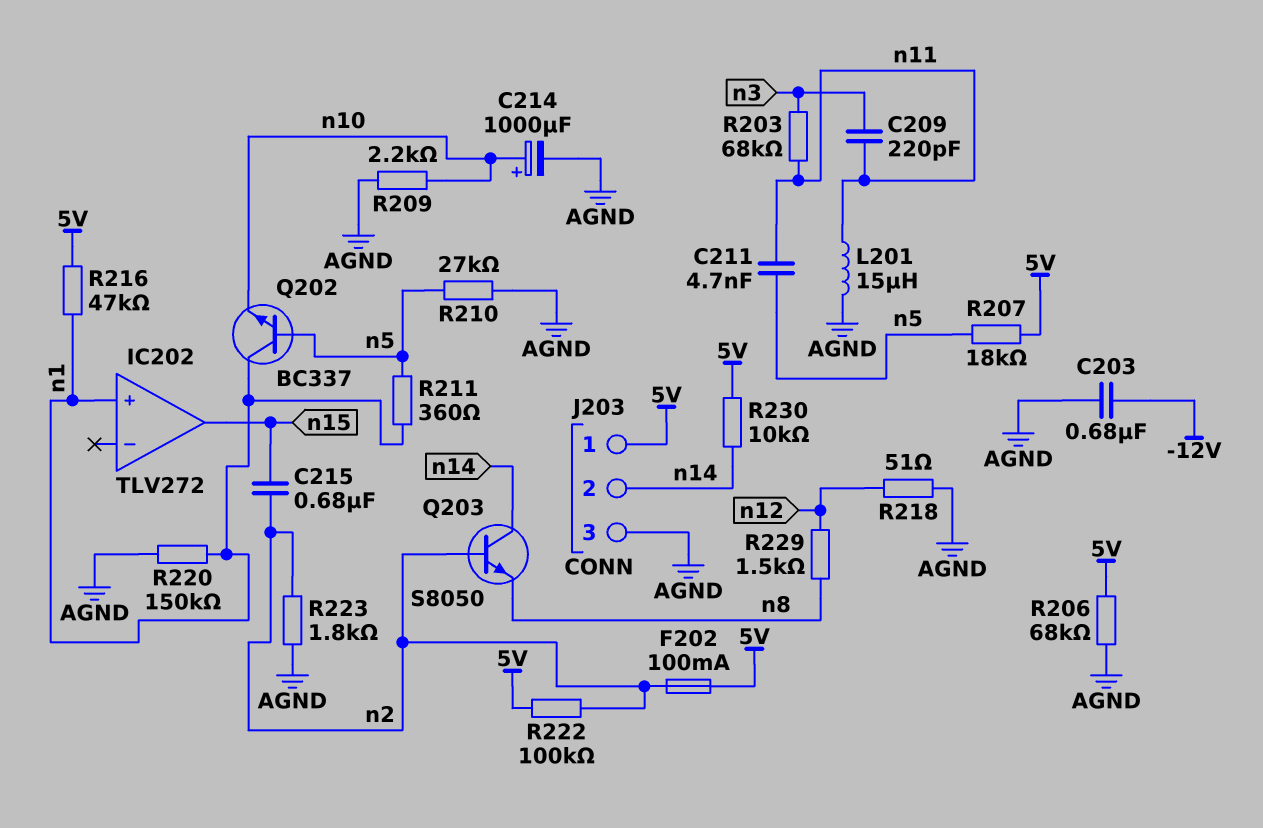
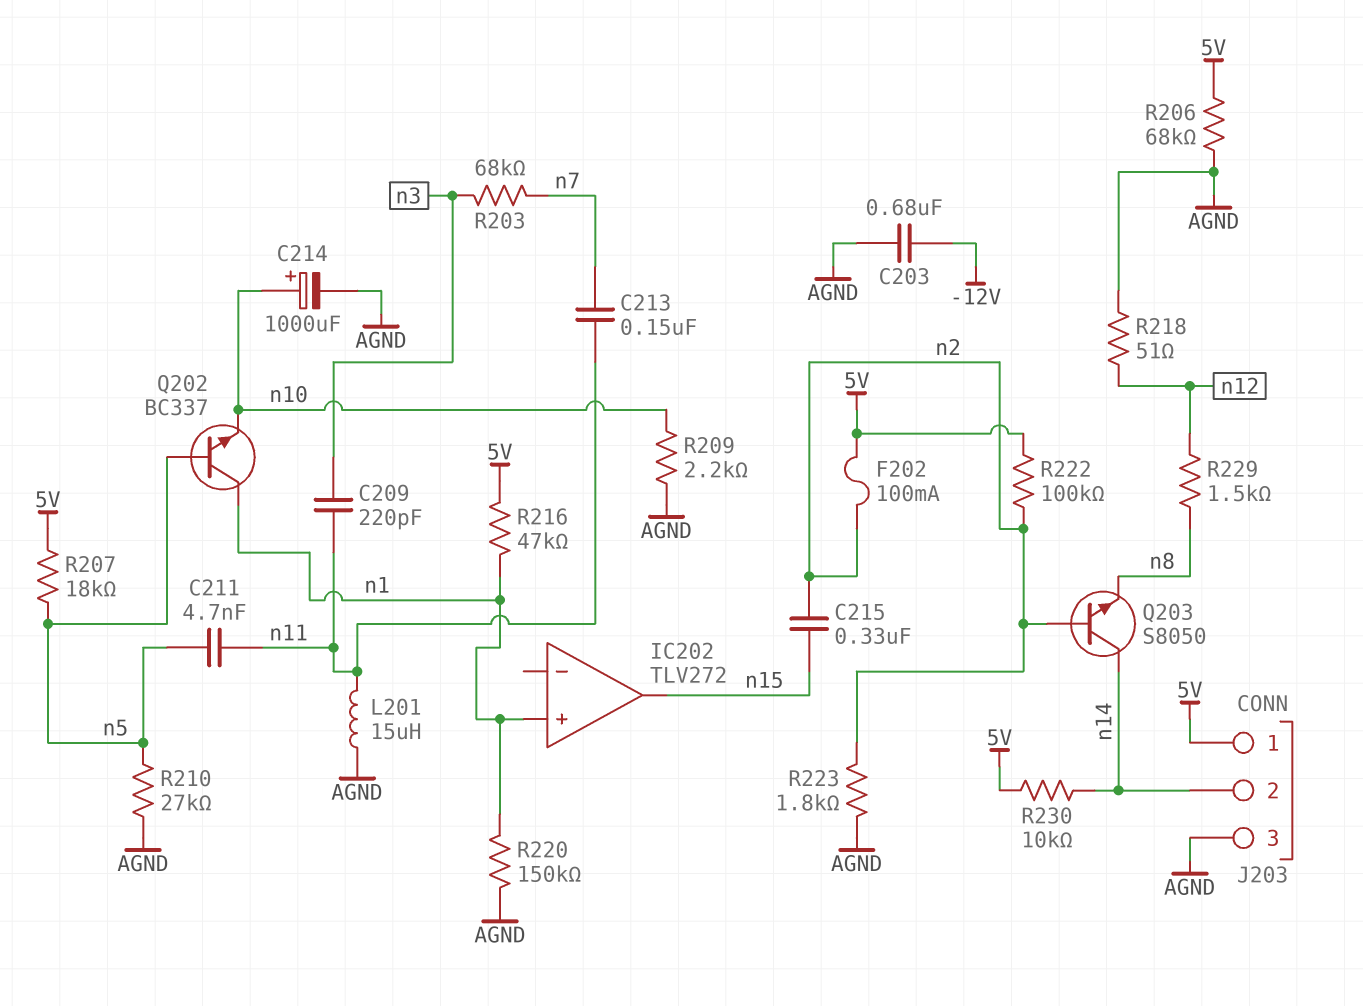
C213: none -> 150nF (n7, n11)
C215: 680nF (n2, n15) -> 330nF (n2, n15)
R203: 68k (n3, n11) -> 68k (n3, n7)
R211: 360 (n1, n5) -> none

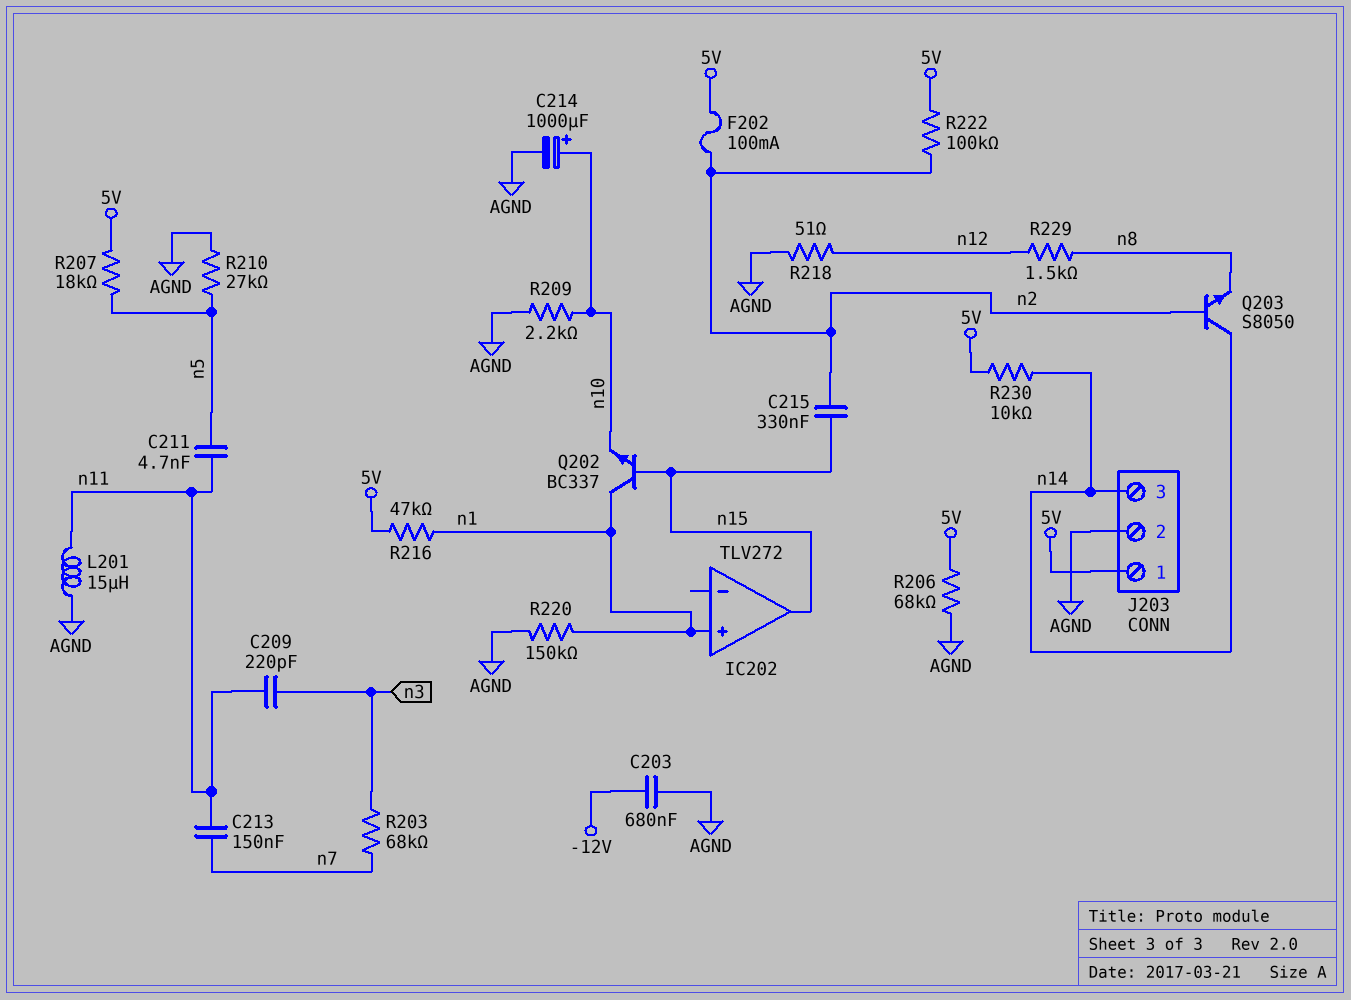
J203 pin 2: n14 -> AGND
J203 pin 3: AGND -> n14
Q202: NPN BC337 (B n5, C n1, E n10) -> NPN BC337 (B n15, C n1, E n10)
R223: 1.8k (AGND, n2) -> none

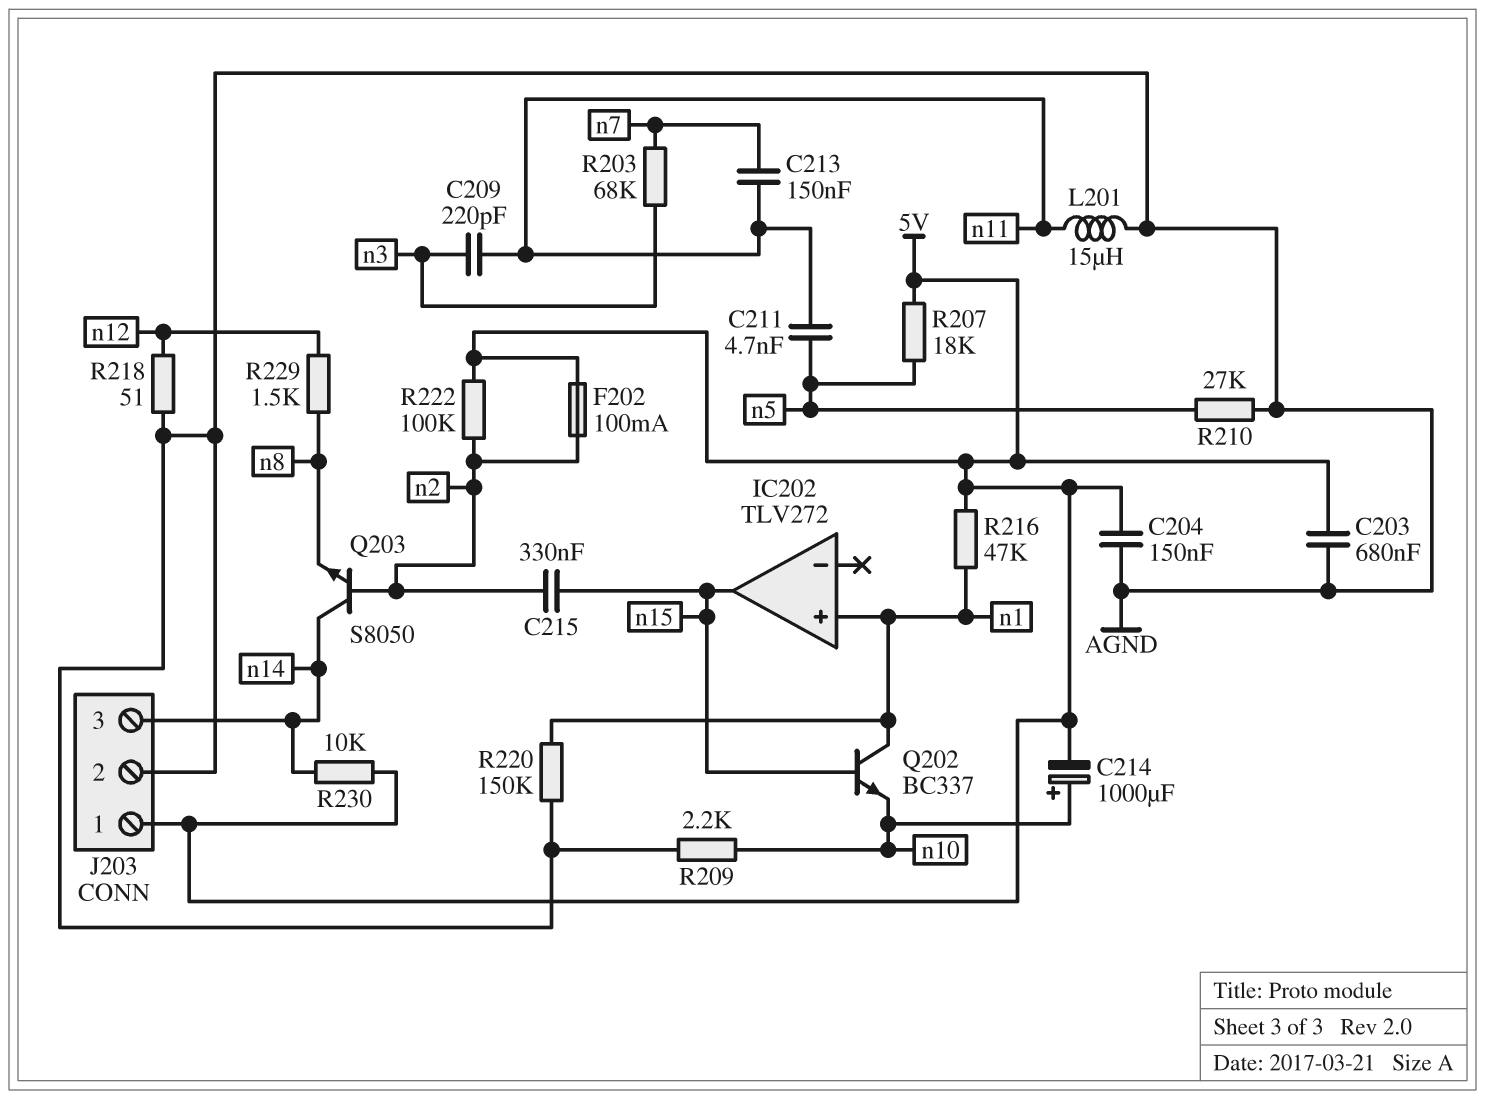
C203: 680nF (-12V, AGND) -> 680nF (5V, AGND)
C204: none -> 150nF (5V, AGND)
C214: 1000uF (plus n10, minus AGND) -> 1000uF (plus n10, minus 5V)
R206: 68k (5V, AGND) -> none

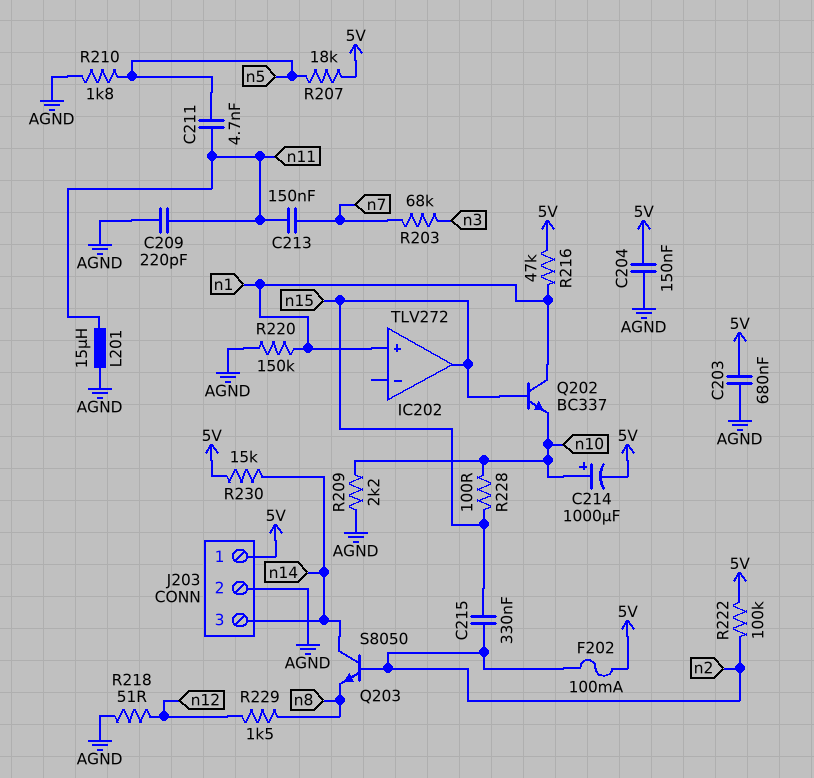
C209: 220pF (n3, n11) -> 220pF (AGND, n11)
R210: 27k (AGND, n5) -> 1.8k (AGND, n5)
R228: none -> 100 (n10, n15)
R230: 10k (5V, n14) -> 15k (5V, n14)

